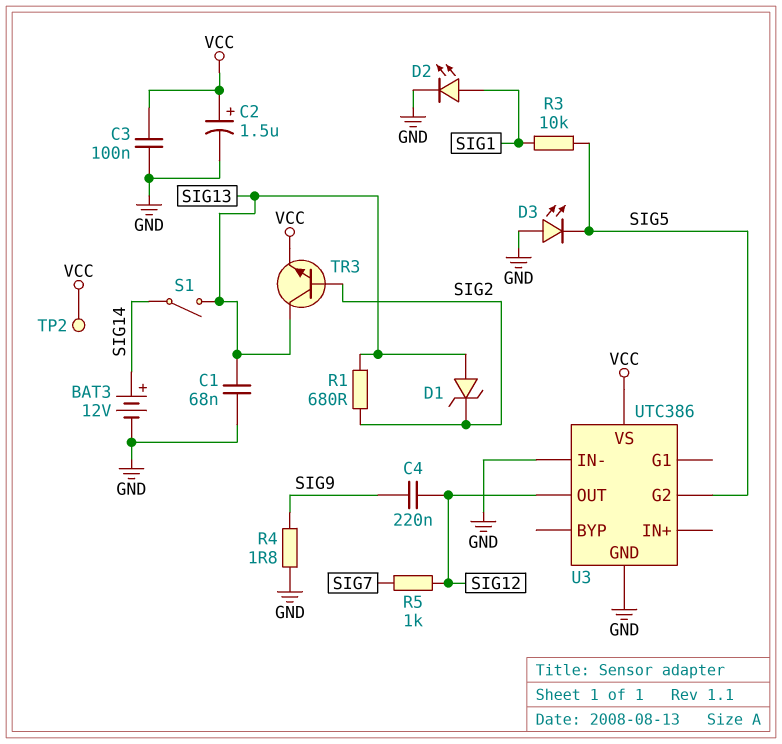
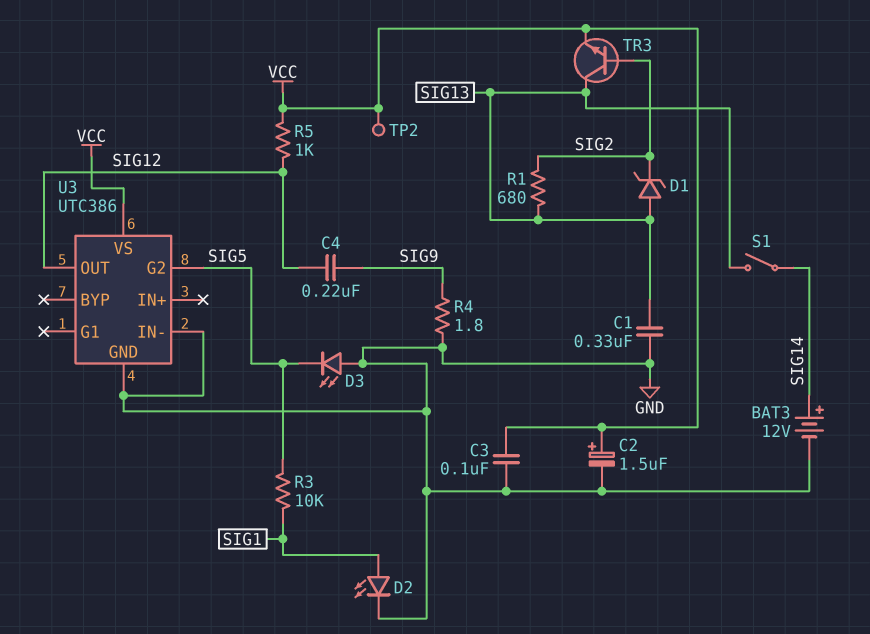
C1: 68nF (GND, SIG13) -> 330nF (GND, SIG13)
R5: 1k (SIG7, SIG12) -> 1k (SIG12, VCC)

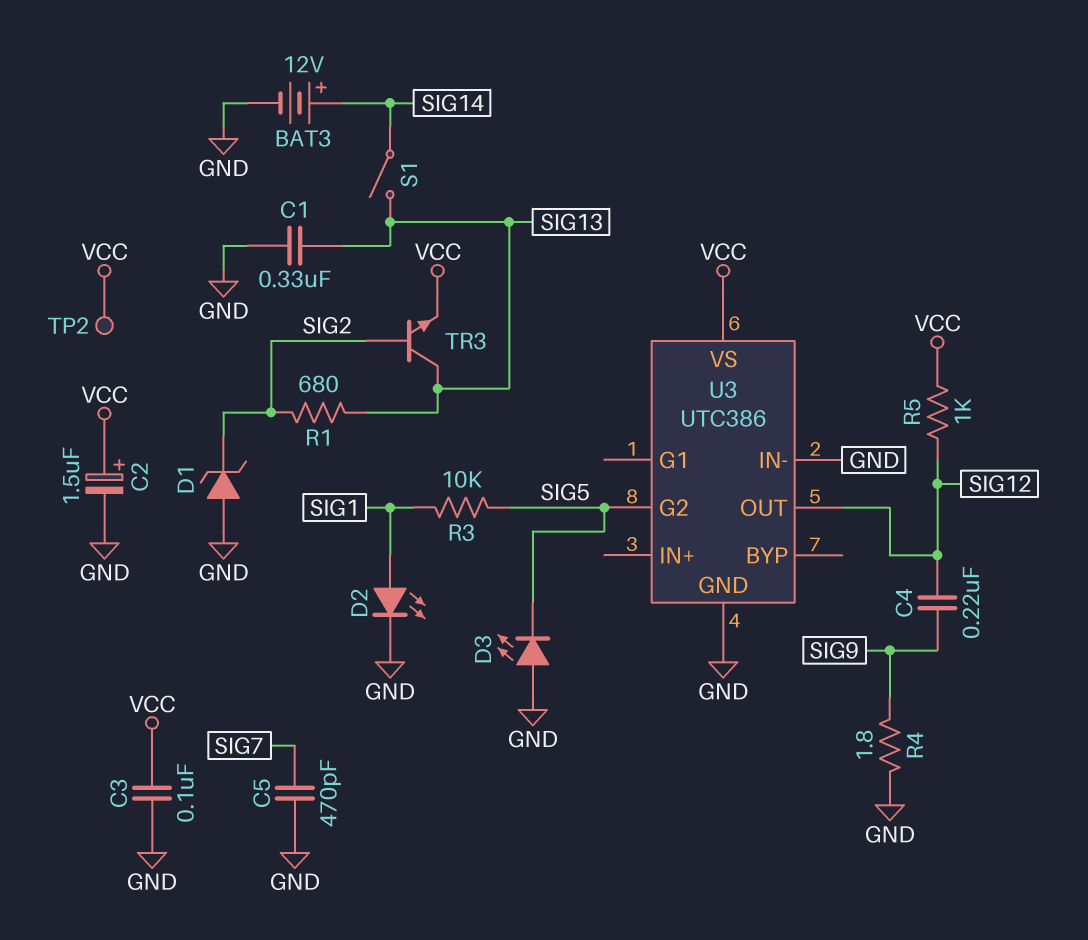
C5: none -> 470pF (GND, SIG7)
D1: zener (A SIG13, K SIG2) -> zener (A GND, K SIG2)

